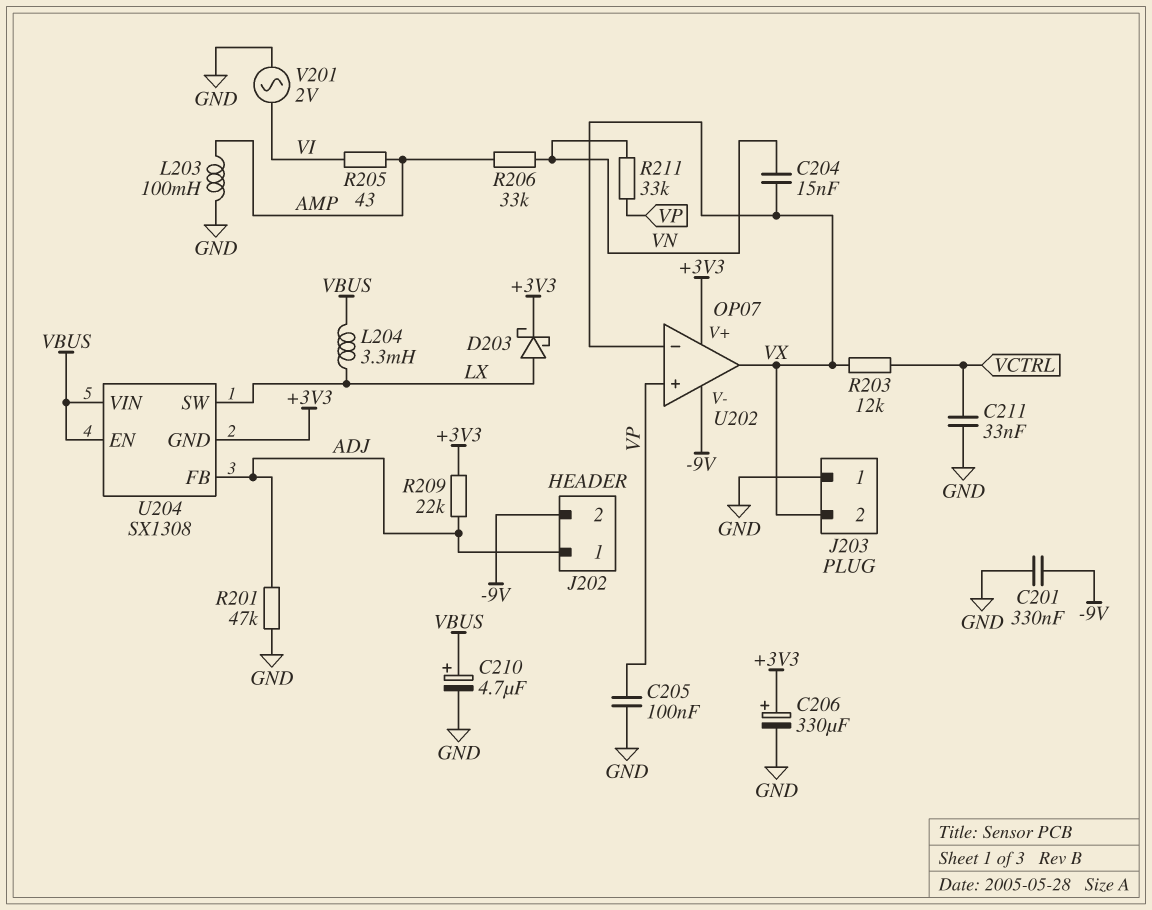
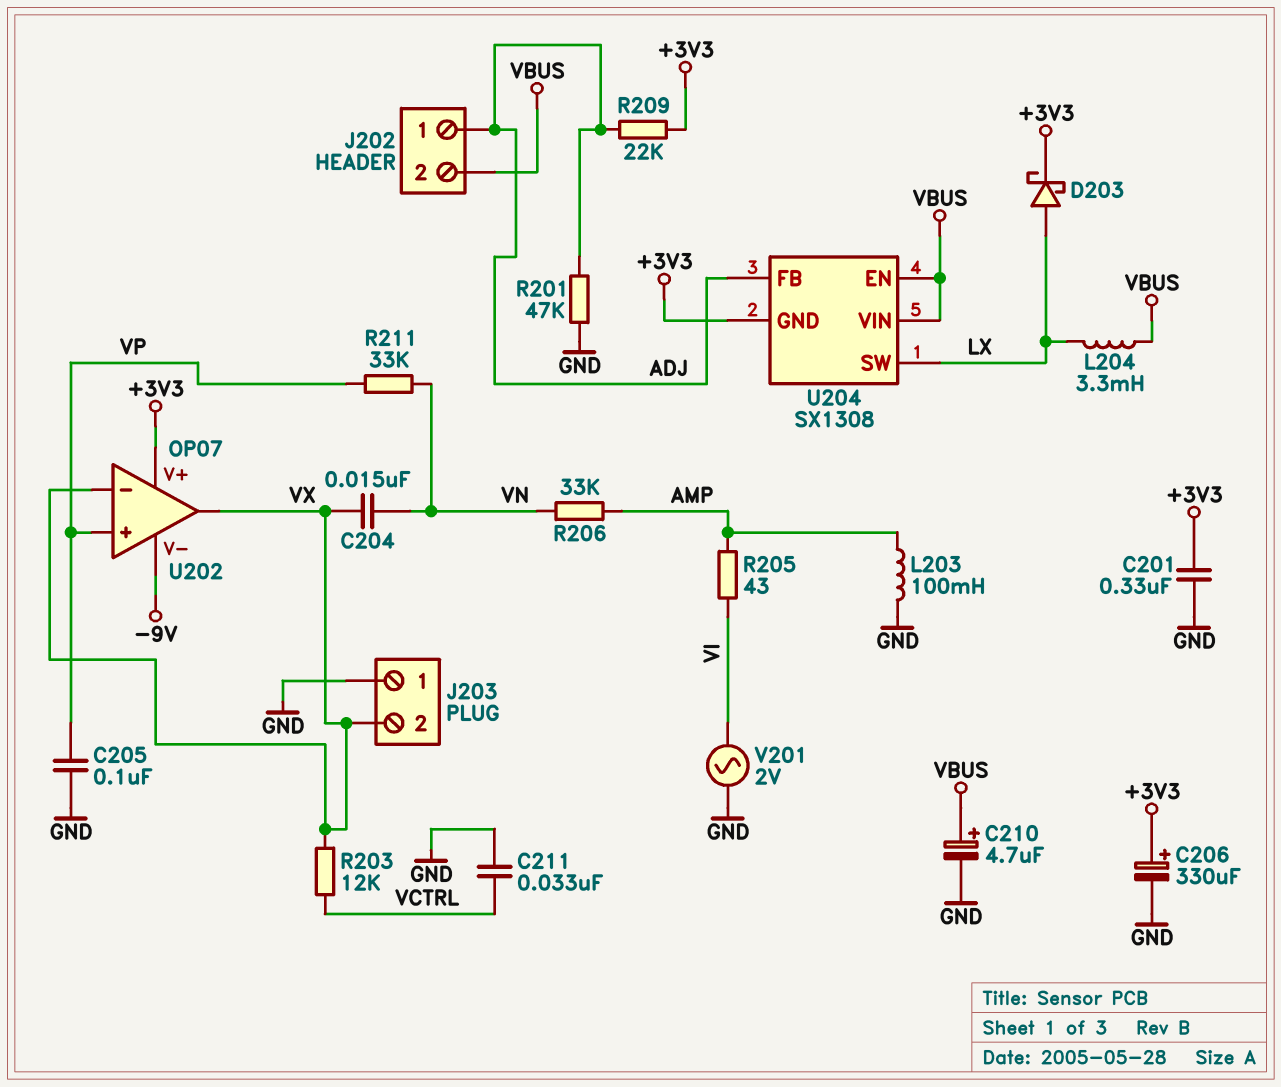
C201: 330nF (-9V, GND) -> 330nF (+3V3, GND)
J202 pin 2: -9V -> VBUS

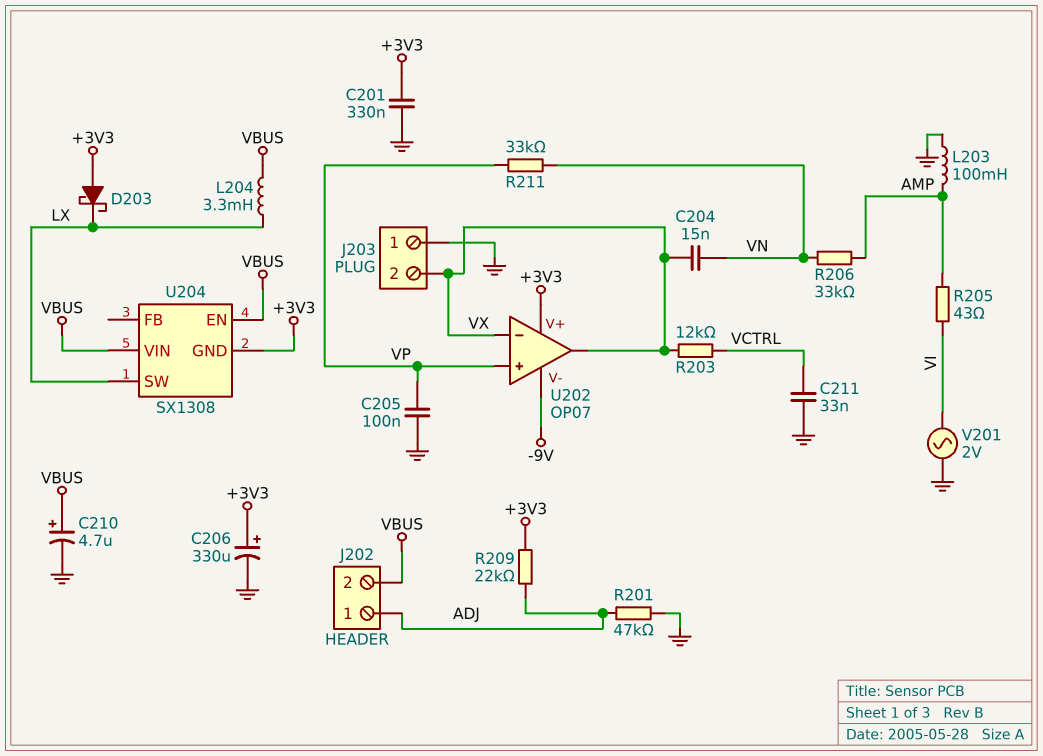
D203: schottky (A LX, K +3V3) -> schottky (A +3V3, K LX)
U204 pin FB: ADJ -> none

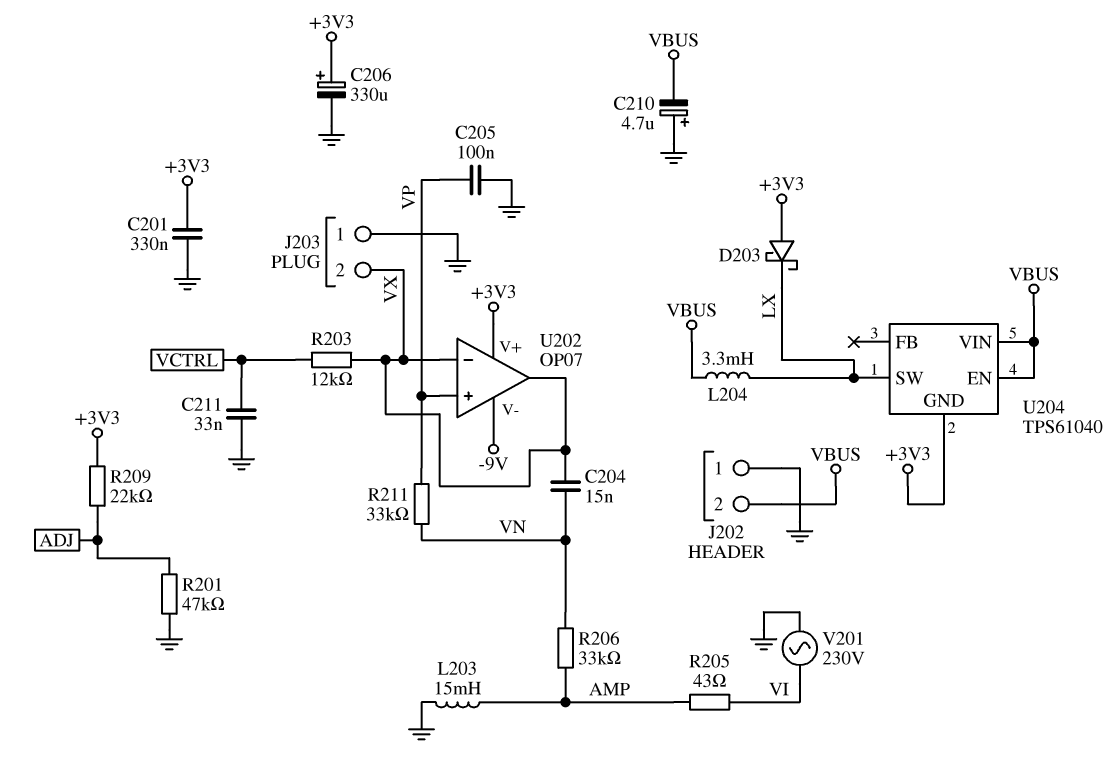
C210: 4.7uF (plus VBUS, minus GND) -> 4.7uF (plus GND, minus VBUS)
J202 pin 1: ADJ -> GND
L203: 100mH (AMP, GND) -> 15mH (AMP, GND)
U204: SX1308 -> TPS61040
V201: AC 2V (GND, VI) -> AC 230V (GND, VI)

